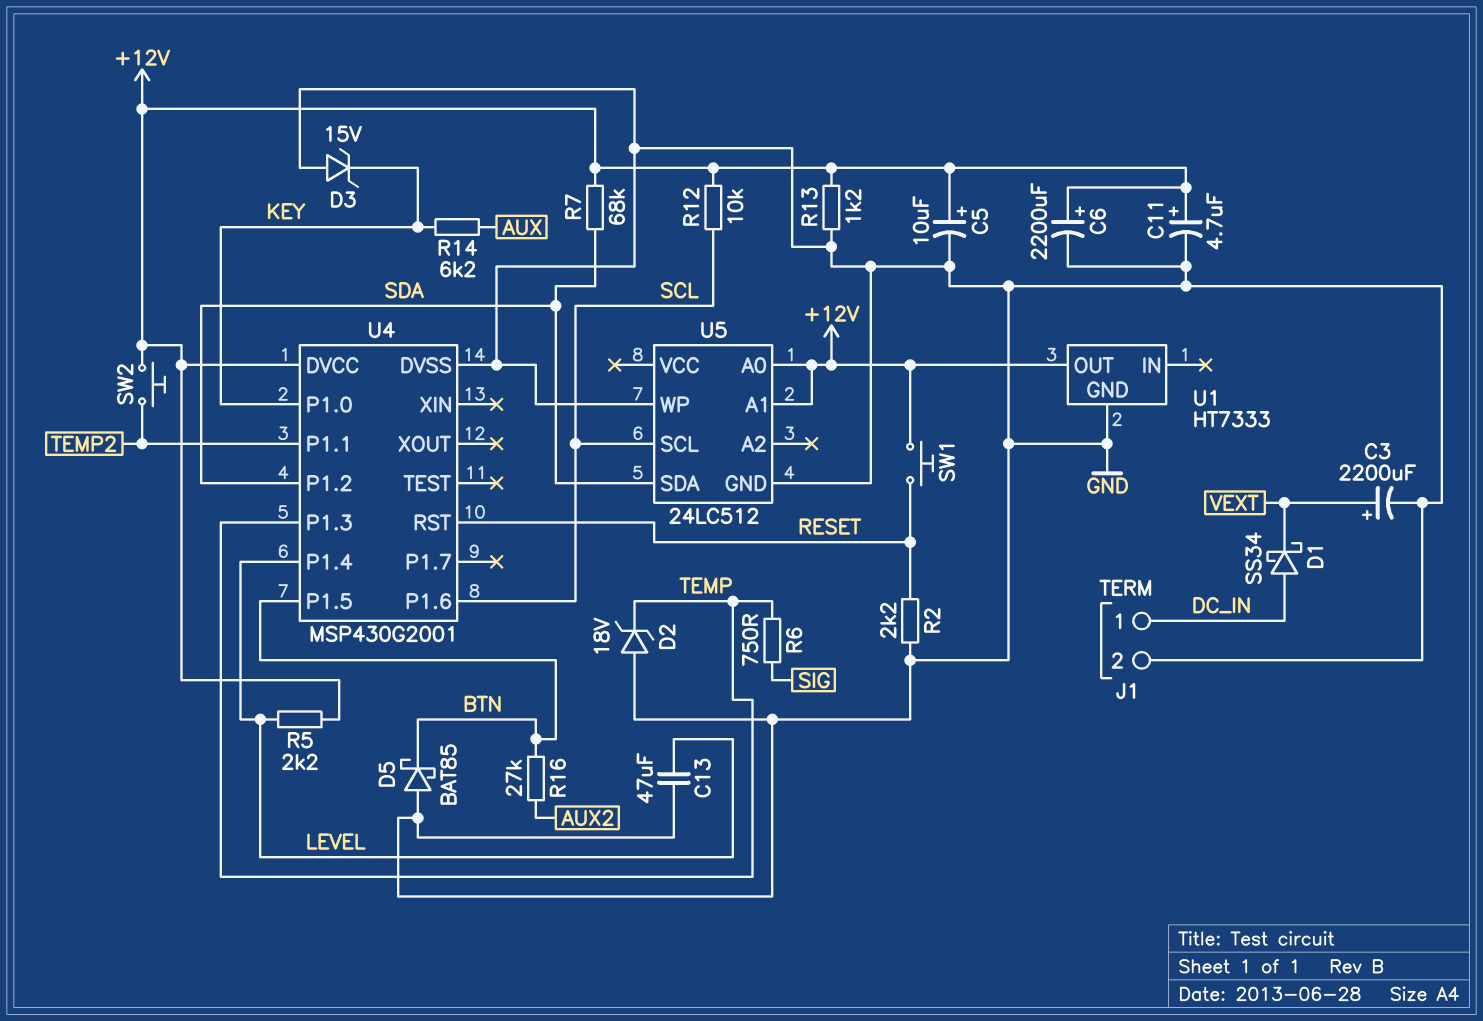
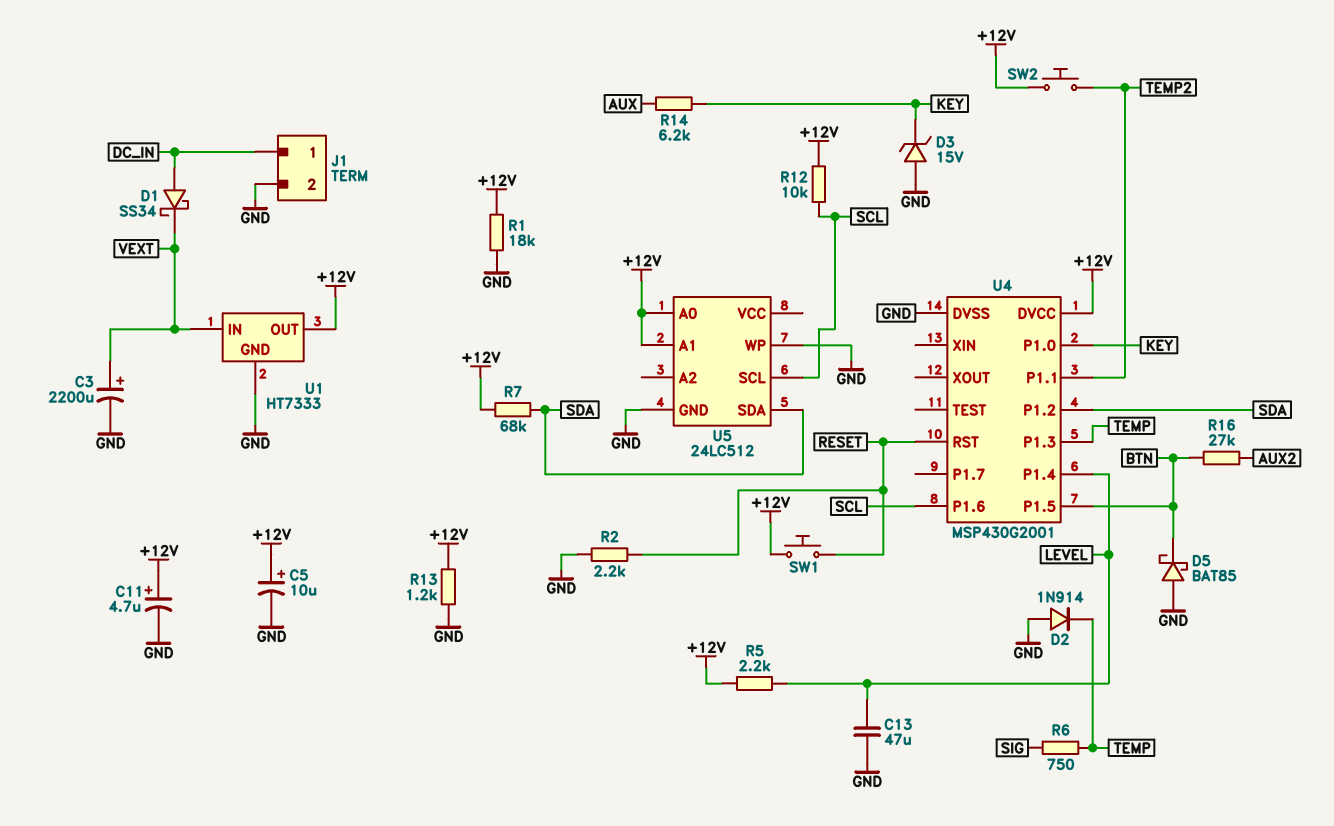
C6: 2200uF (plus +12V, minus GND) -> none
D2: zener 18V (A GND, K TEMP) -> diode 1N914 (A GND, K TEMP)
R1: none -> 18k (+12V, GND)
U1 pin IN: none -> VEXT

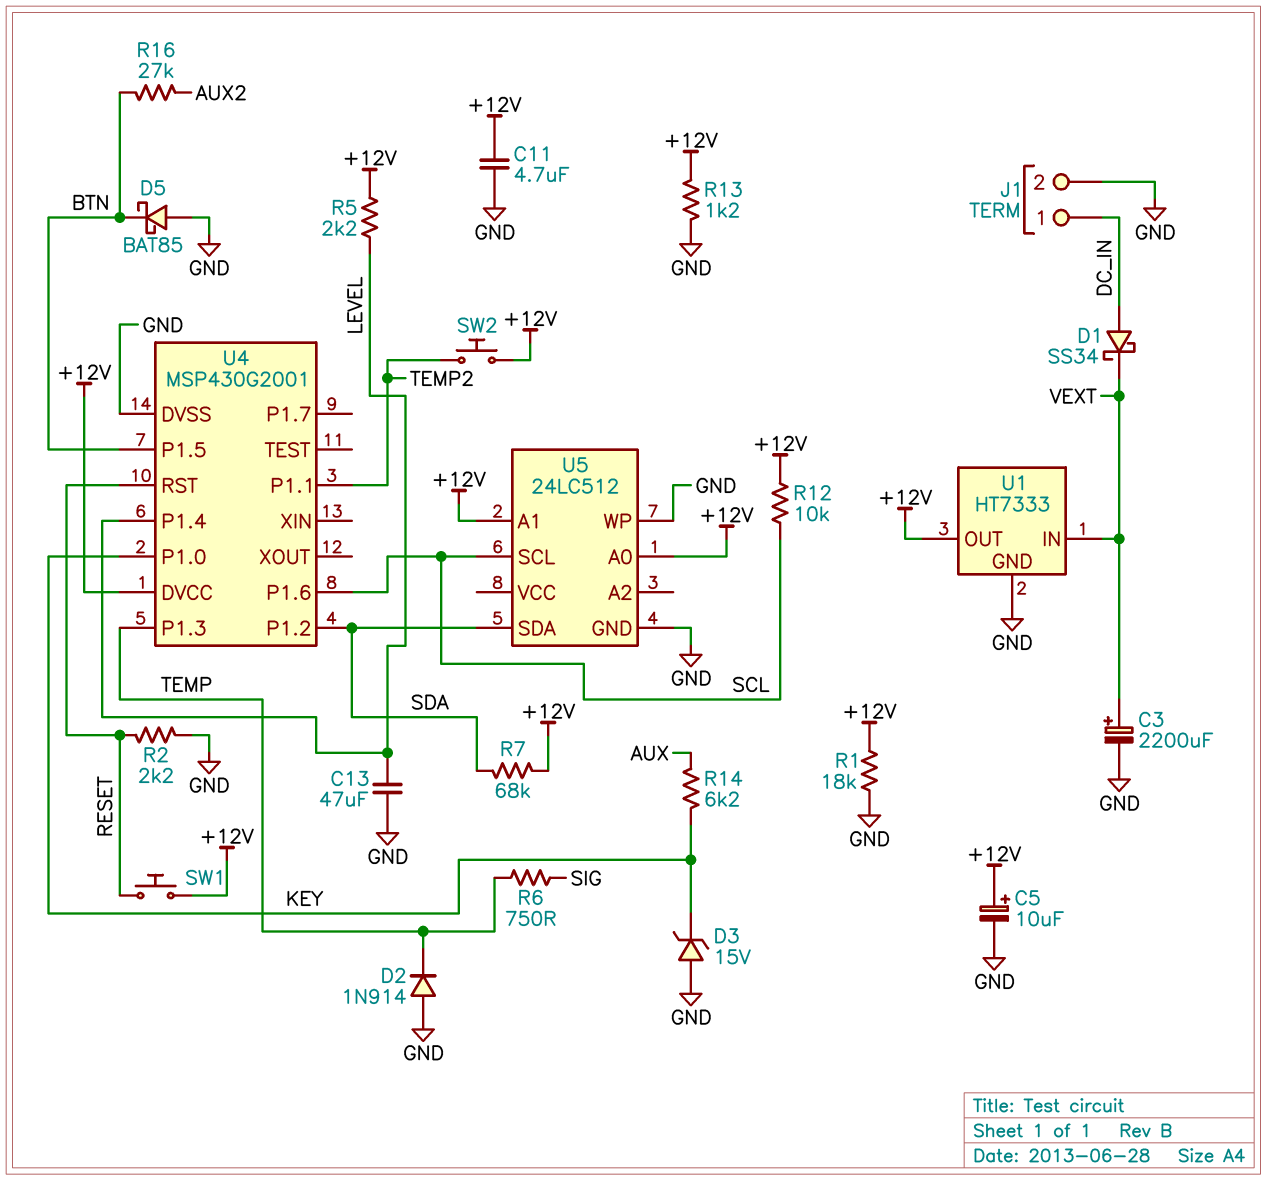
C11: 4.7uF (plus +12V, minus GND) -> 4.7uF (+12V, GND)

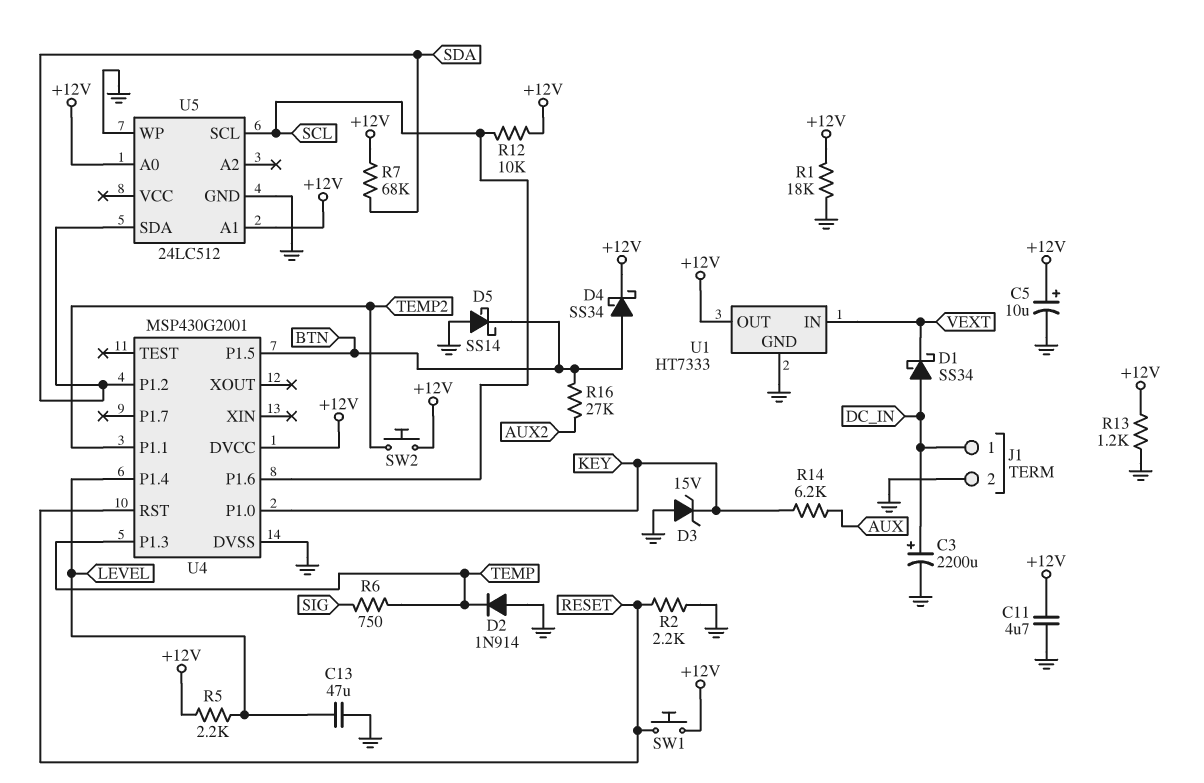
C3: 2200uF (plus VEXT, minus GND) -> 2200uF (plus DC_IN, minus GND)
D4: none -> schottky SS34 (A BTN, K +12V)
D5: schottky BAT85 (A GND, K BTN) -> schottky SS14 (A GND, K BTN)

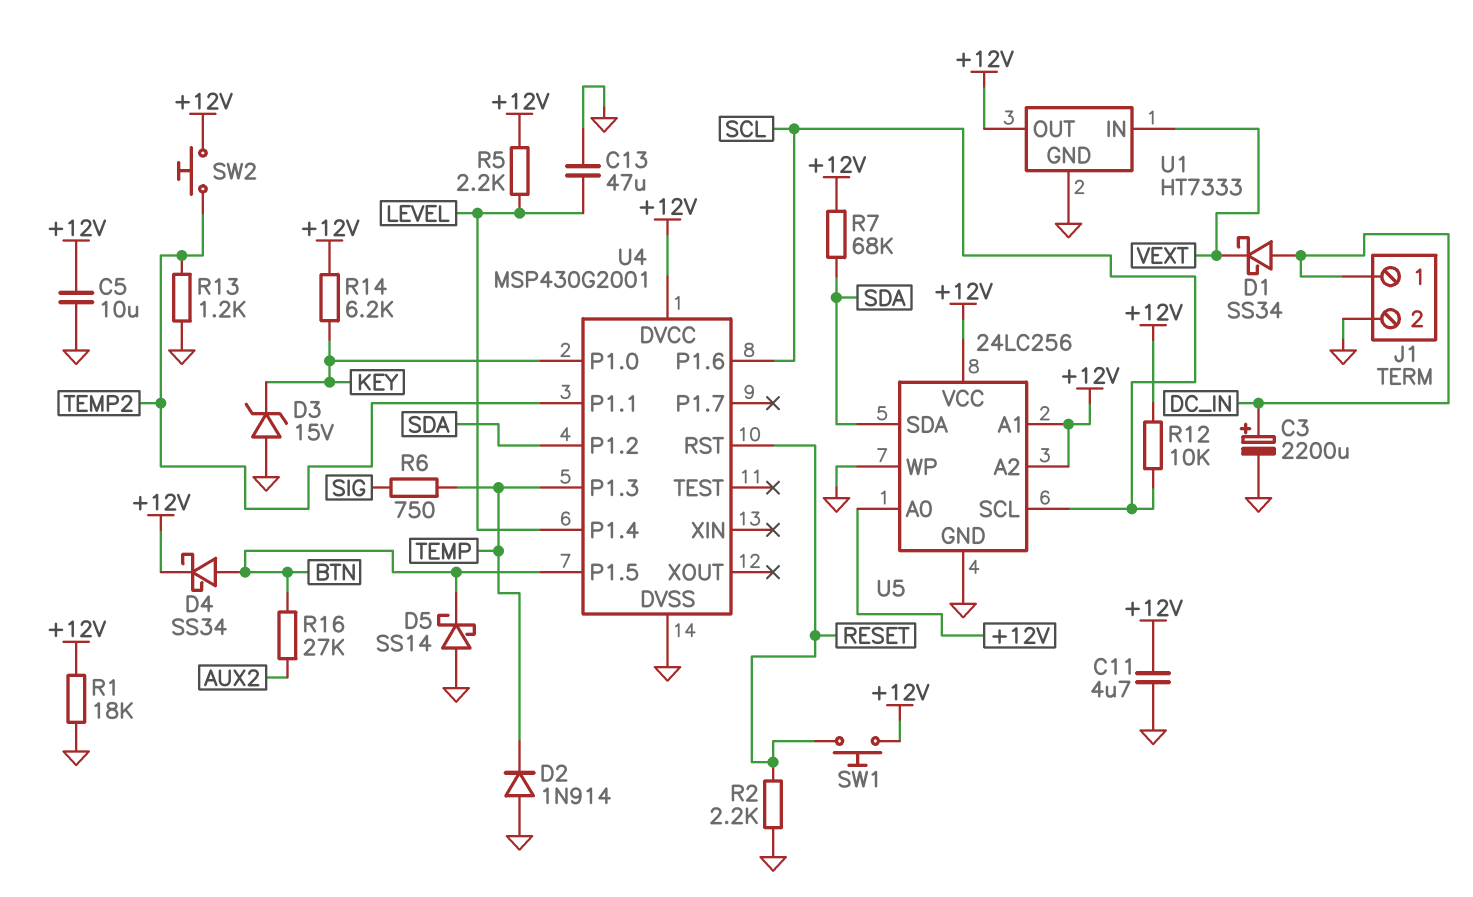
C5: 10uF (plus +12V, minus GND) -> 10uF (+12V, GND)
R13: 1.2k (+12V, GND) -> 1.2k (GND, TEMP2)
R14: 6.2k (AUX, KEY) -> 6.2k (+12V, KEY)
U5: 24LC512 -> 24LC256
U5 pin A2: none -> +12V
U5 pin VCC: none -> +12V

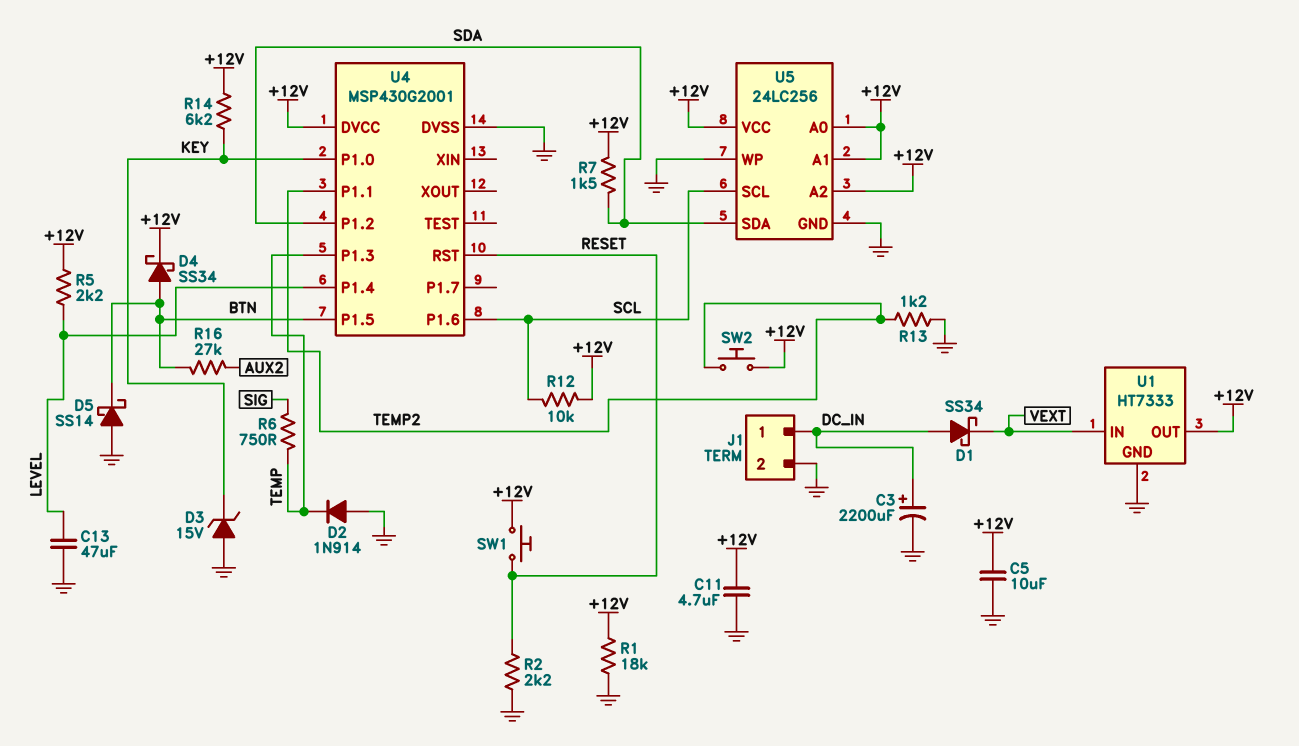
R7: 68k (+12V, SDA) -> 1.5k (+12V, SDA)

